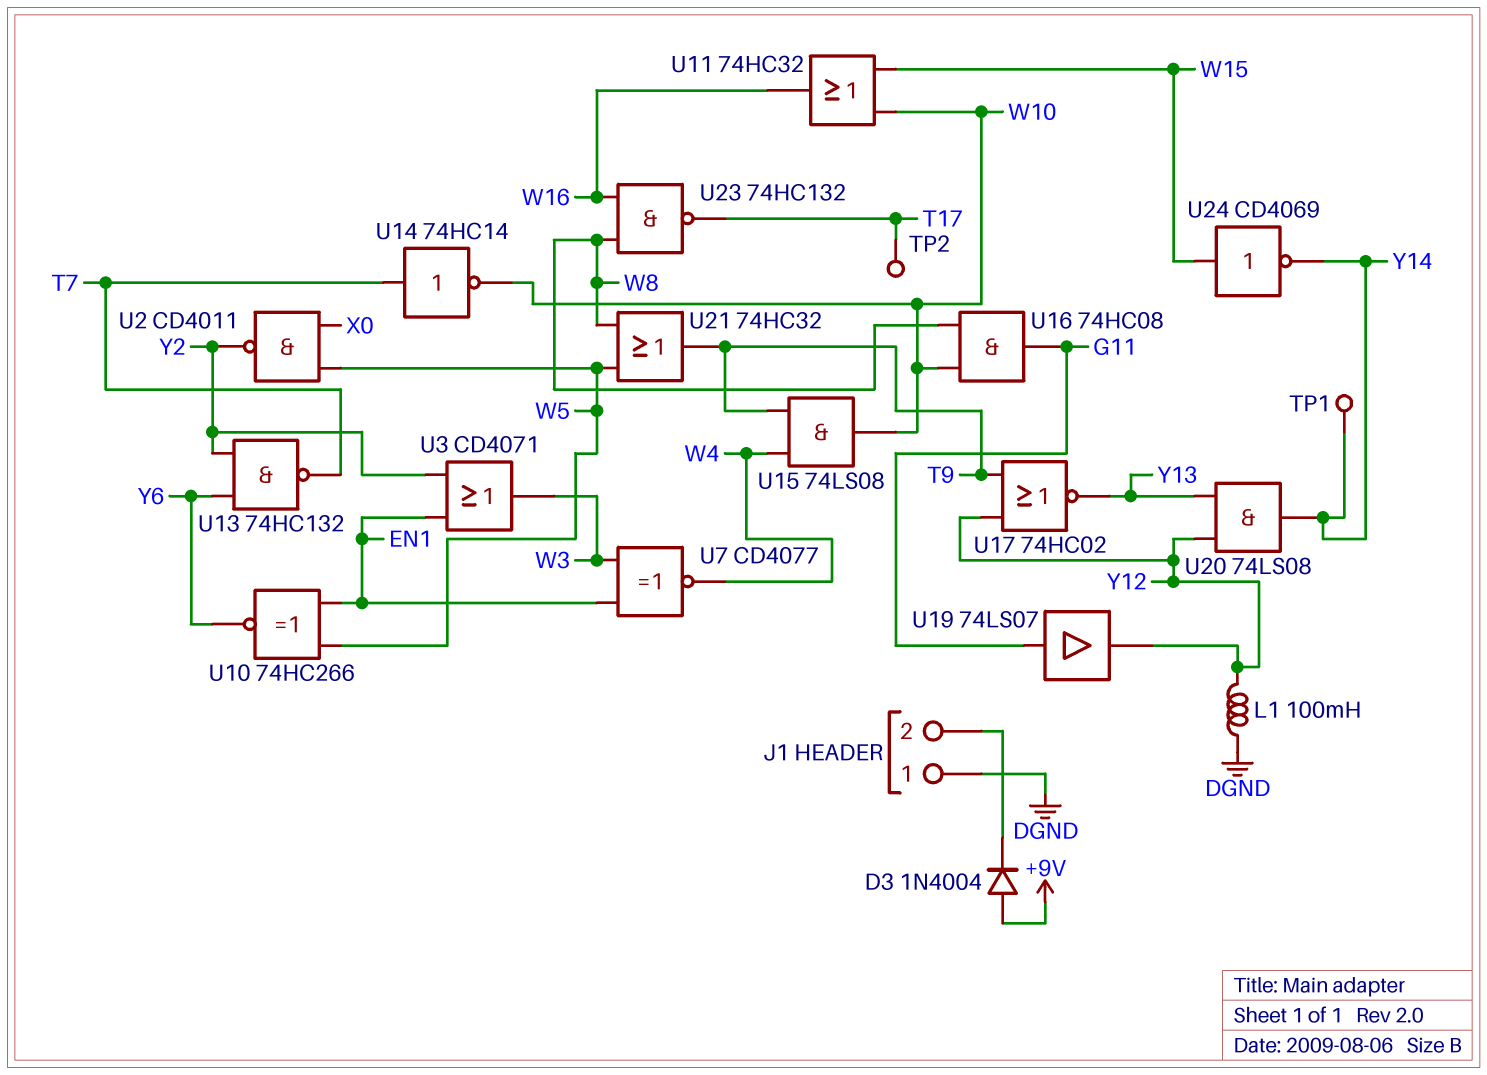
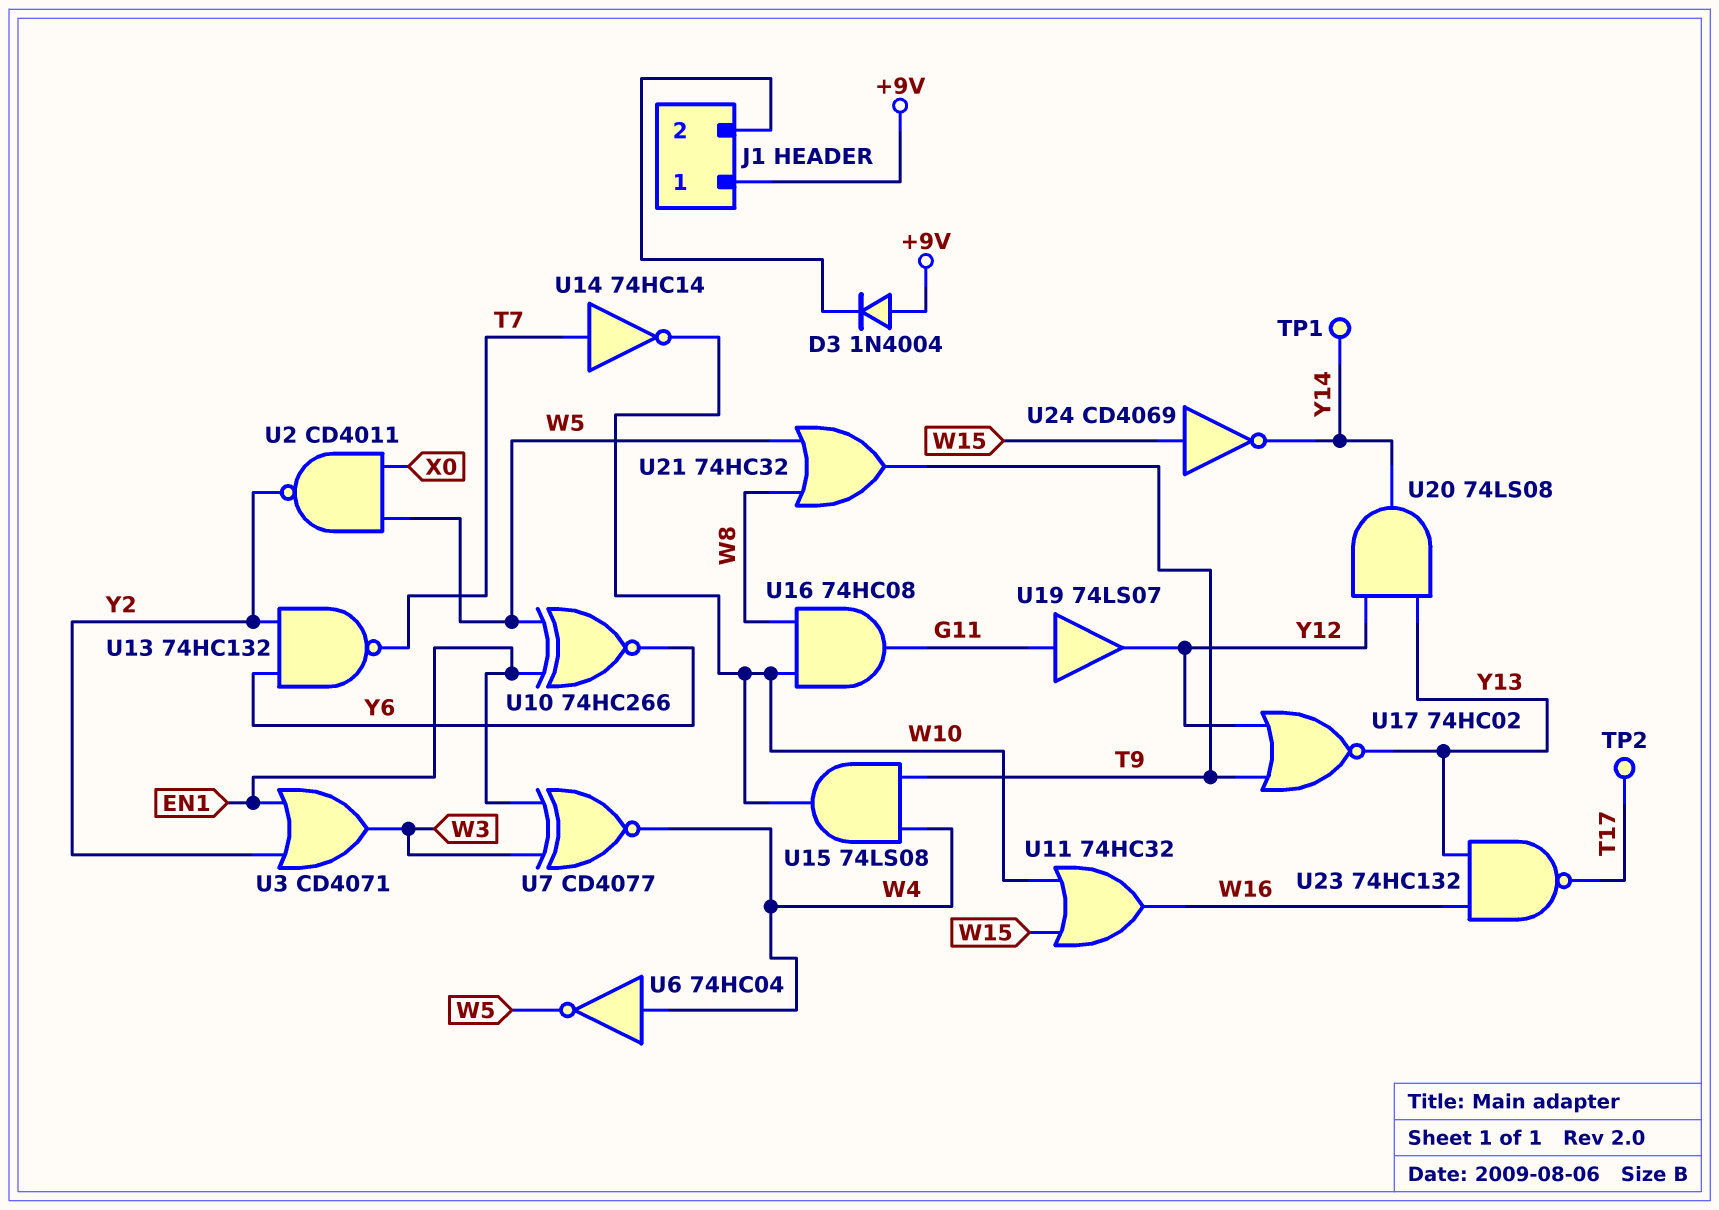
J1 pin 1: DGND -> +9V
L1: 100mH (DGND, Y12) -> none
U6: none -> NOT 74HC04 (in W4, out W5)
U23: NAND 74HC132 (in W8, in W16, out T17) -> NAND 74HC132 (in W16, in Y13, out T17)

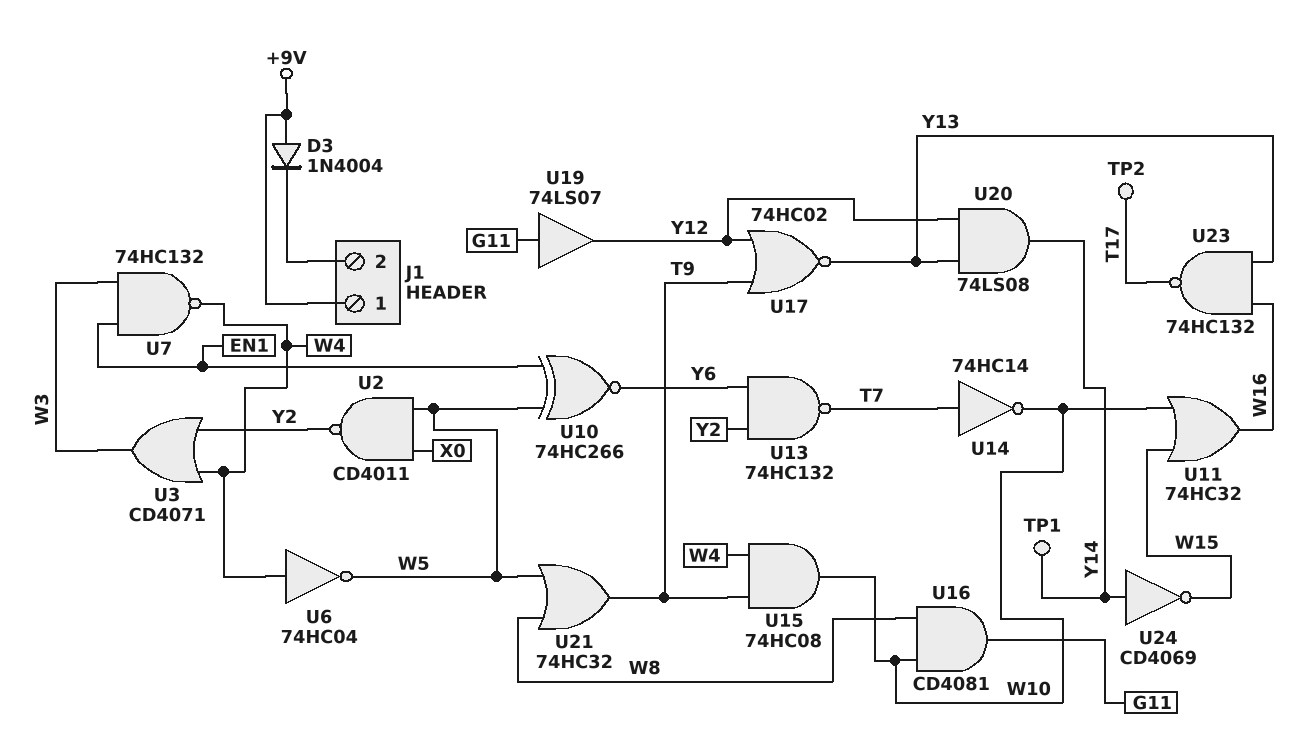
U3: OR CD4071 (in EN1, in Y2, out W3) -> OR CD4071 (in W4, in Y2, out W3)
U7: XNOR CD4077 (in EN1, in W3, out W4) -> NAND 74HC132 (in EN1, in W3, out W4)
U15: AND 74LS08 (in T9, in W4, out W10) -> AND 74HC08 (in T9, in W4, out W10)
U16: AND 74HC08 (in W8, in W10, out G11) -> AND CD4081 (in W8, in W10, out G11)
U24: NOT CD4069 (in W15, out Y14) -> NOT CD4069 (in Y14, out W15)

